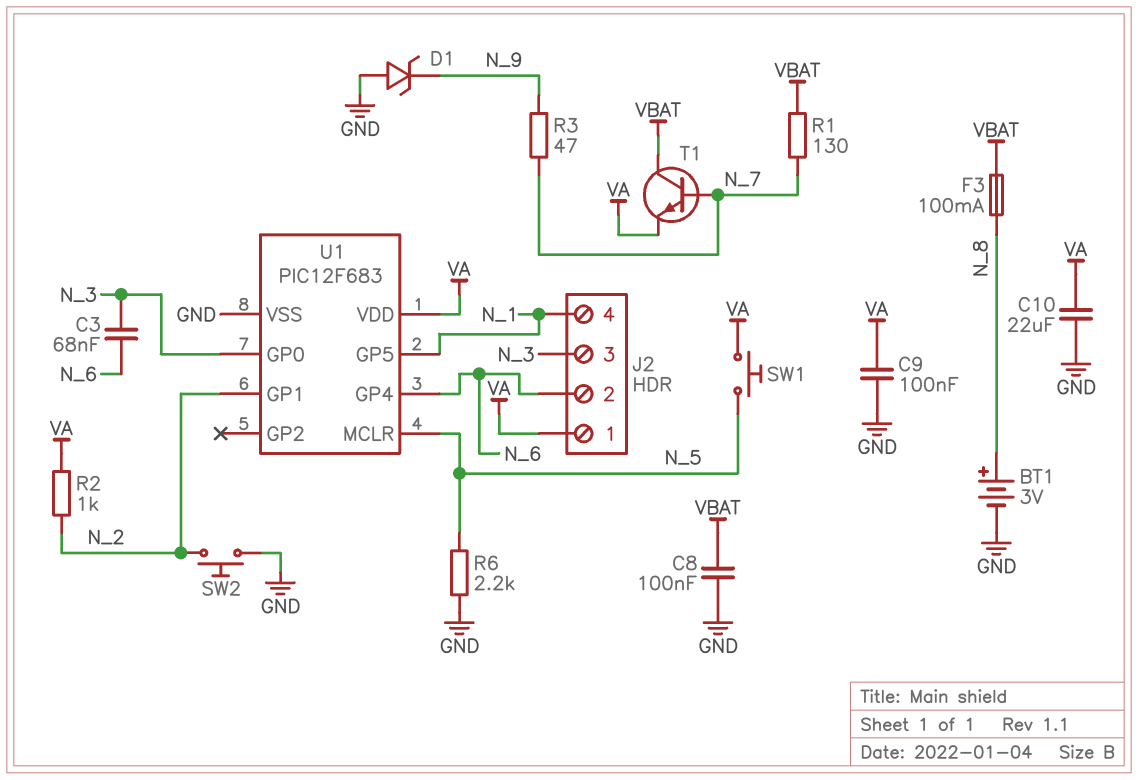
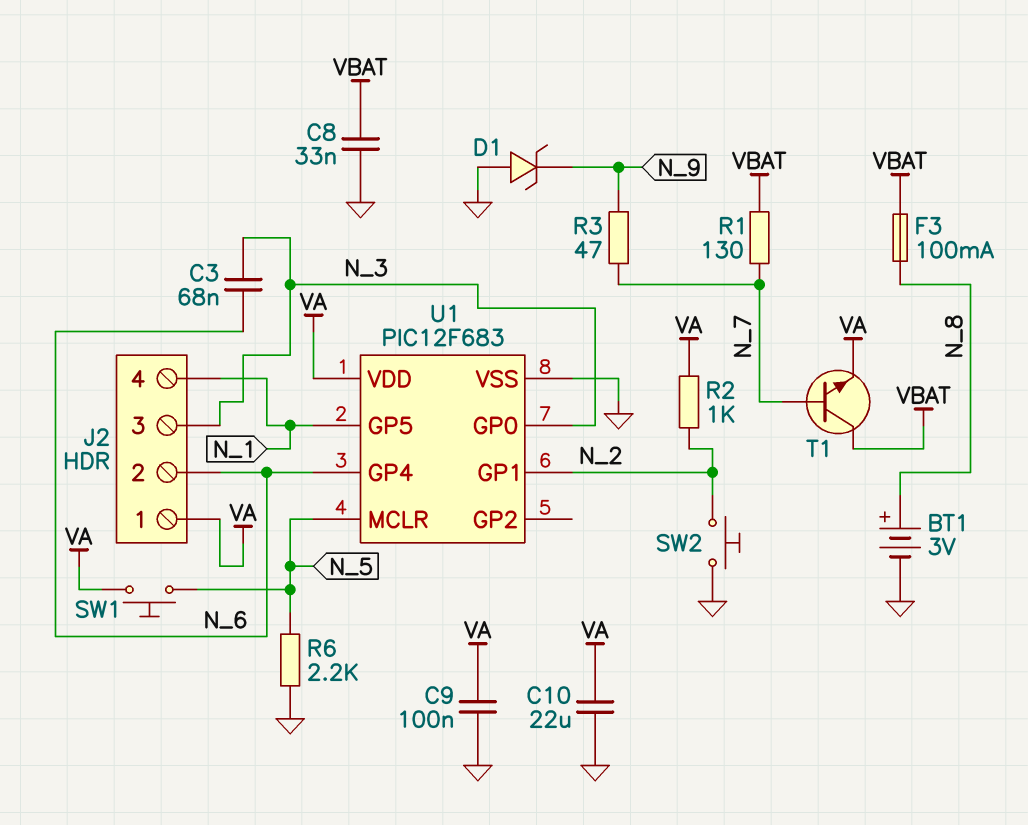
C8: 100nF (GND, VBAT) -> 33nF (GND, VBAT)

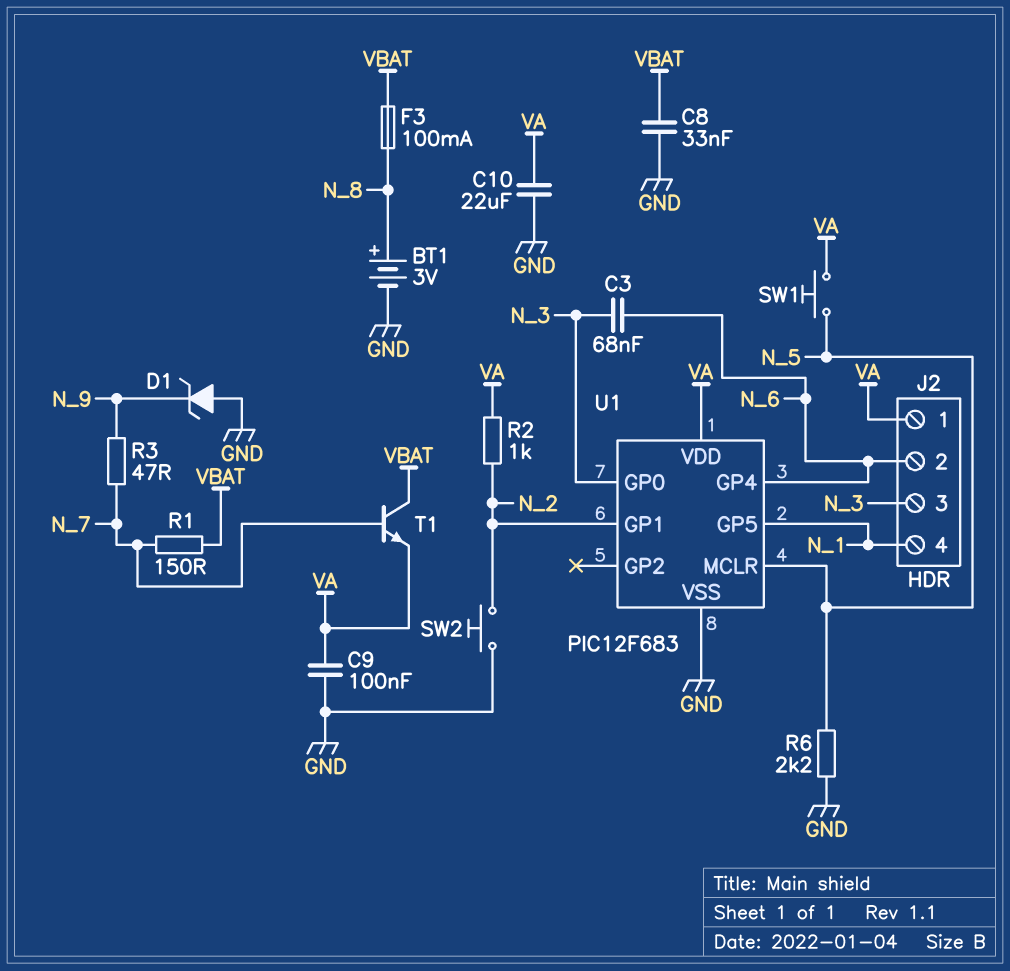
R1: 130 (N_7, VBAT) -> 150 (N_7, VBAT)

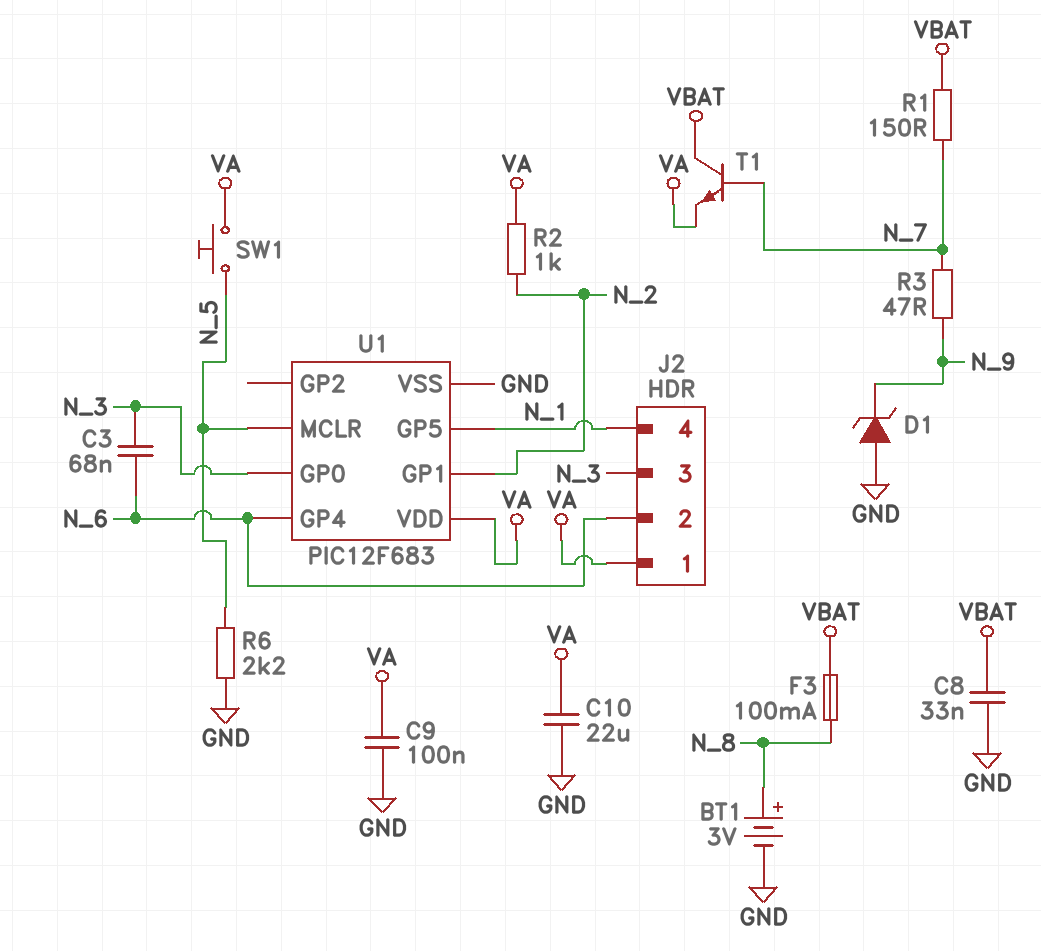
SW2: button (GND, N_2) -> none

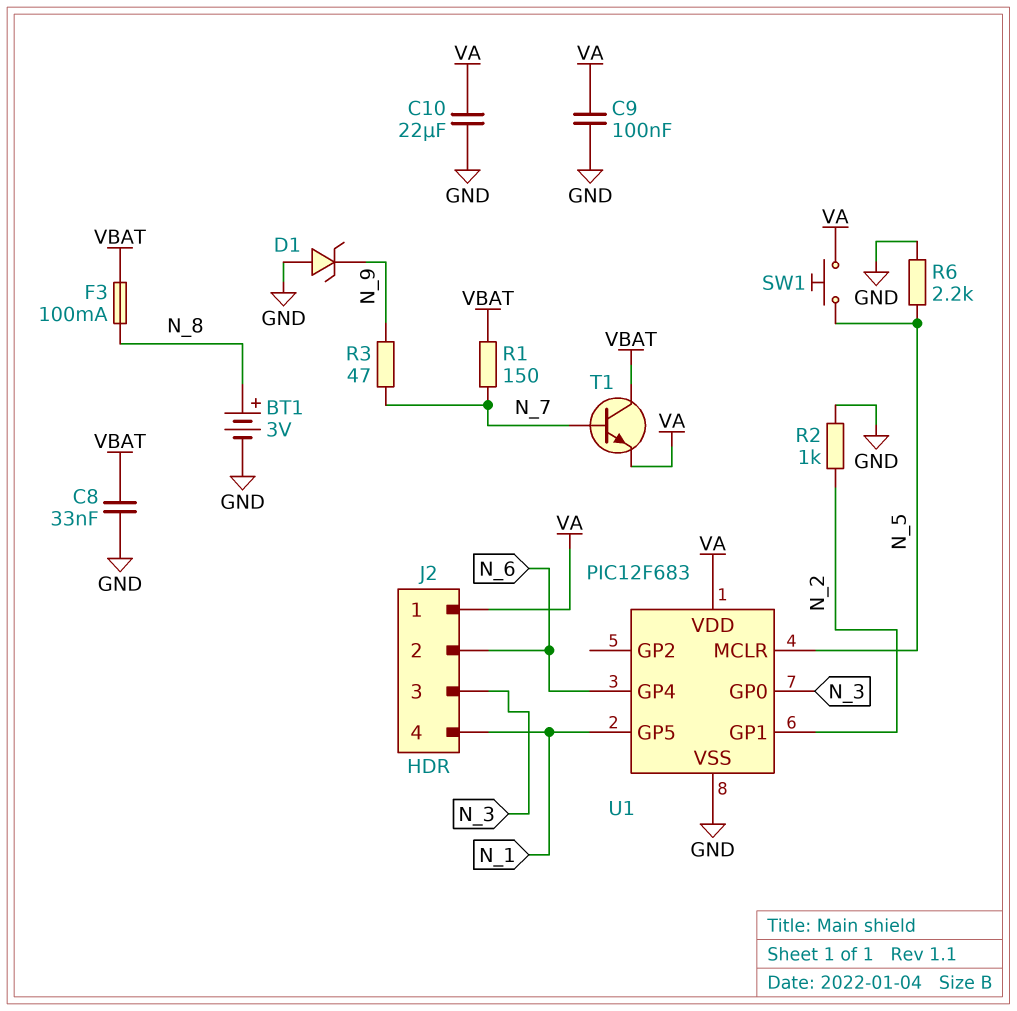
C3: 68nF (N_3, N_6) -> none
R2: 1k (N_2, VA) -> 1k (GND, N_2)

